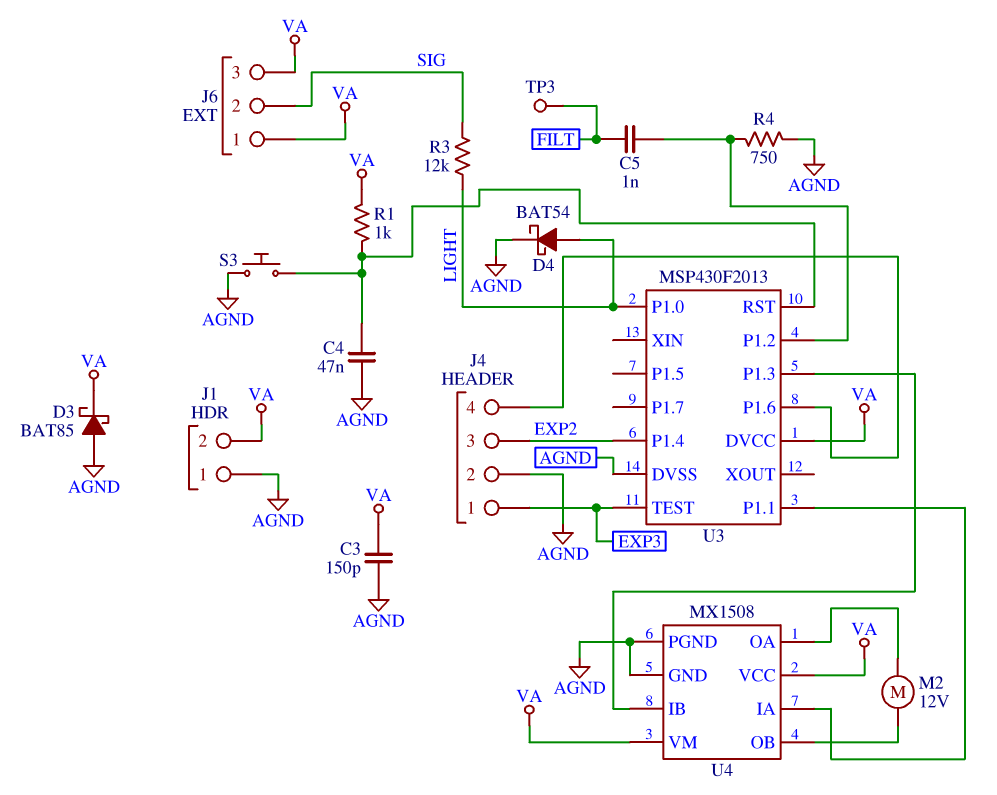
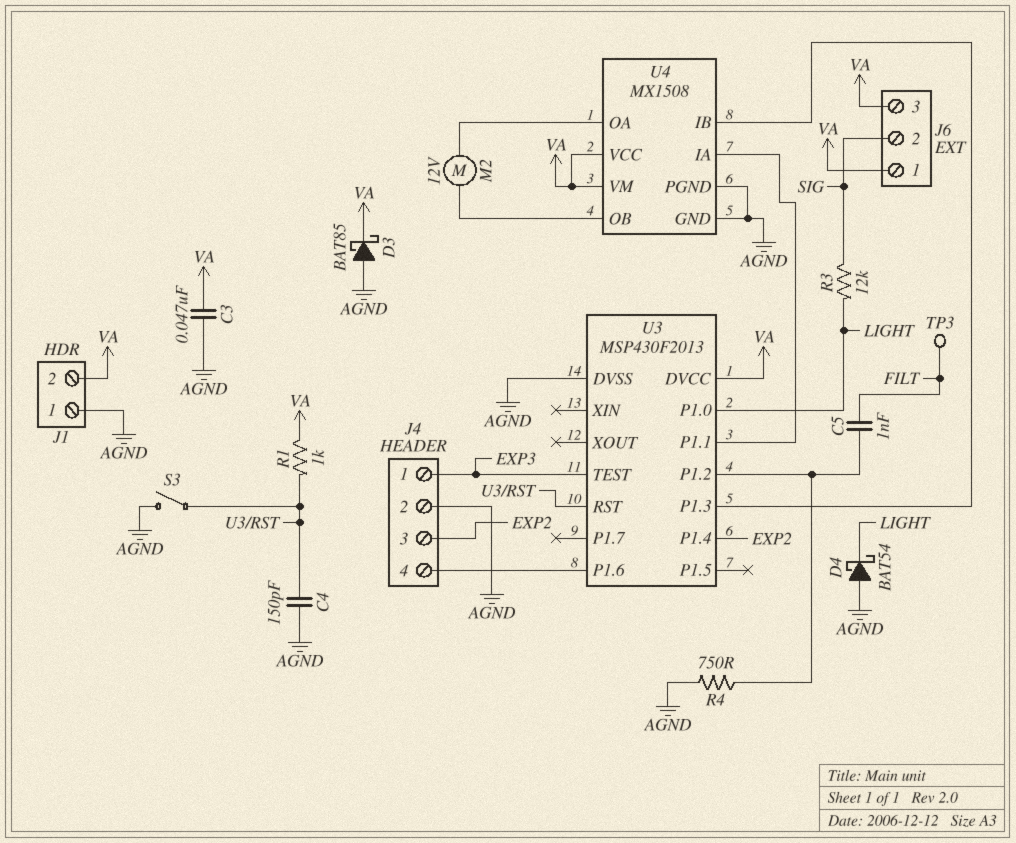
C3: 150pF (AGND, VA) -> 47nF (AGND, VA)
C4: 47nF (AGND, U3/RST) -> 150pF (AGND, U3/RST)
D4: schottky BAT54 (A LIGHT, K AGND) -> schottky BAT54 (A AGND, K LIGHT)
S3: button (AGND, U3/RST) -> switch (AGND, U3/RST)

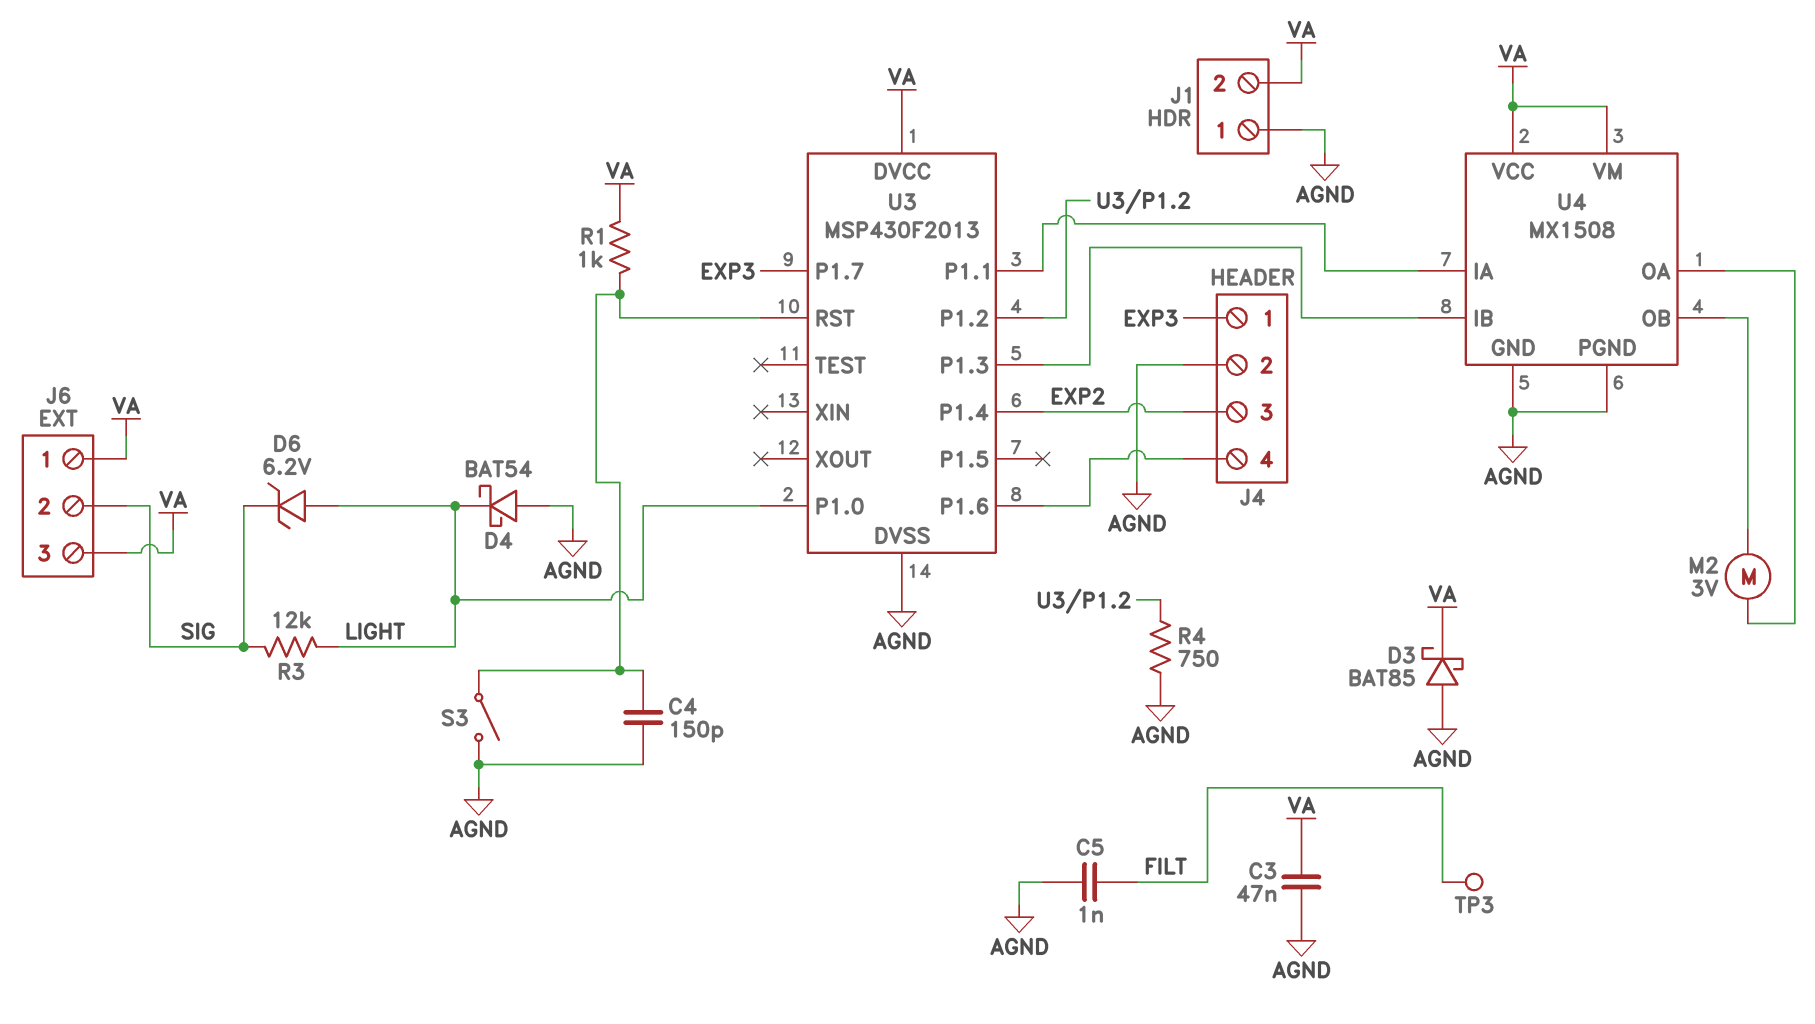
C5: 1nF (FILT, U3/P1.2) -> 1nF (AGND, FILT)
D6: none -> zener 6.2V (A LIGHT, K SIG)
M2: motor 12V (U4/OA, U4/OB) -> motor 3V (U4/OA, U4/OB)
U3 pin P1.7: none -> EXP3
U3 pin TEST: EXP3 -> none

